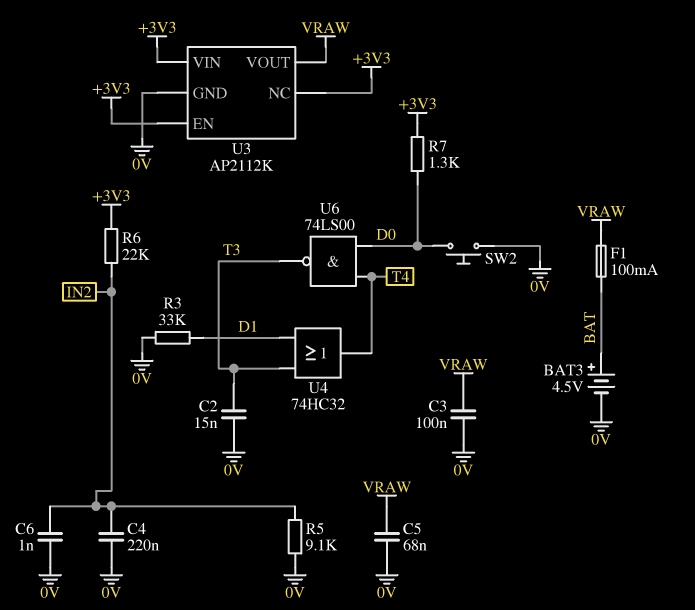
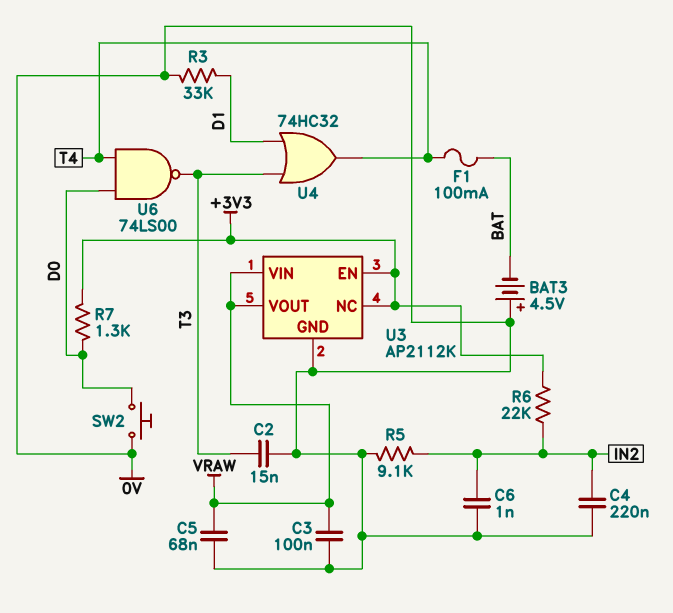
BAT3: 4.5V (plus BAT, minus 0V) -> 4.5V (plus 0V, minus BAT)
F1: 100mA (BAT, VRAW) -> 100mA (BAT, T4)
U3 pin VIN: +3V3 -> VRAW

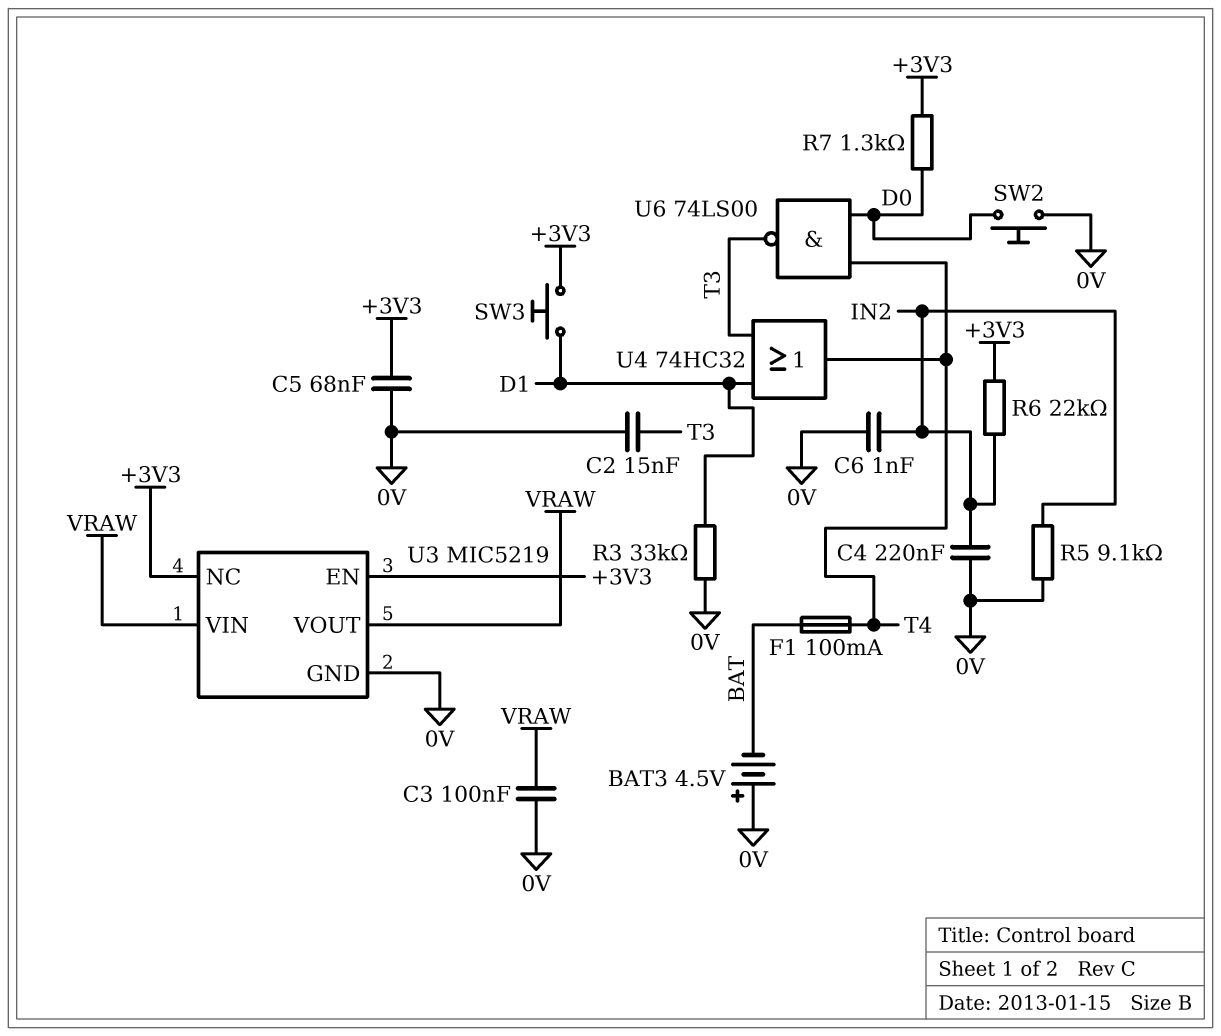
C5: 68nF (0V, VRAW) -> 68nF (+3V3, 0V)
SW3: none -> button (+3V3, D1)
U3: AP2112K -> MIC5219

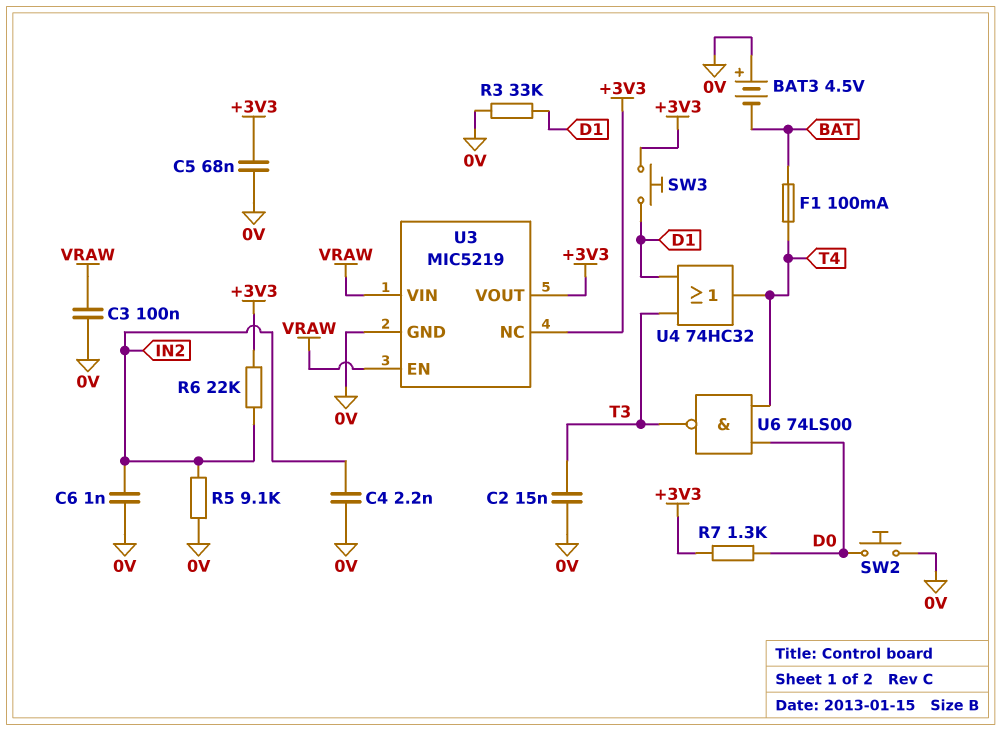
C4: 220nF (0V, IN2) -> 2.2nF (0V, IN2)
U3 pin EN: +3V3 -> VRAW
U3 pin VOUT: VRAW -> +3V3

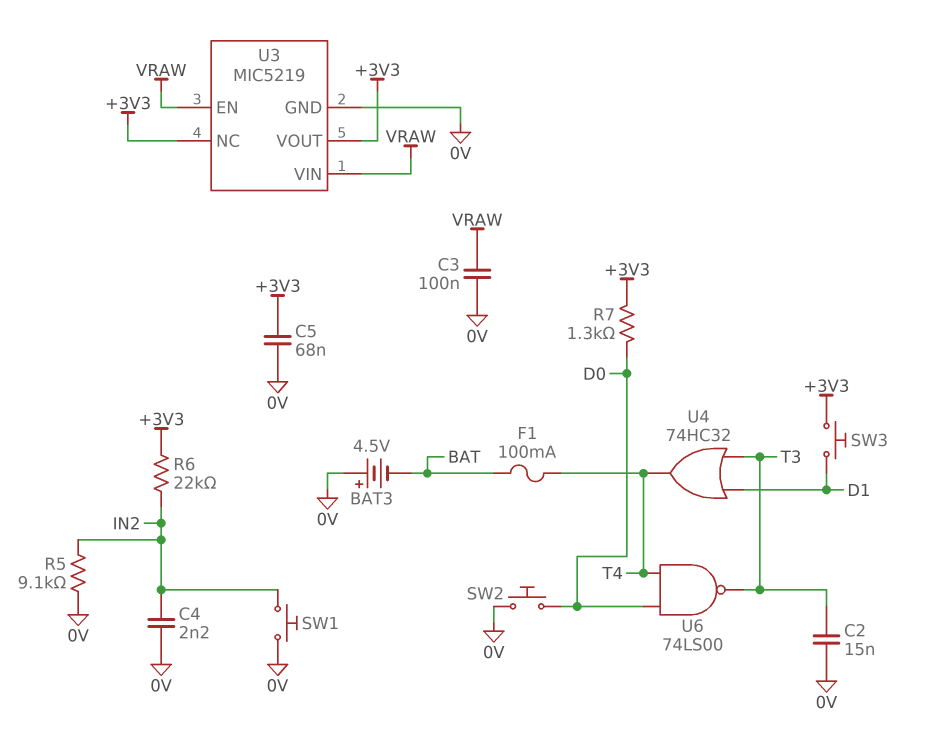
C6: 1nF (0V, IN2) -> none
R3: 33k (0V, D1) -> none
SW1: none -> button (0V, IN2)

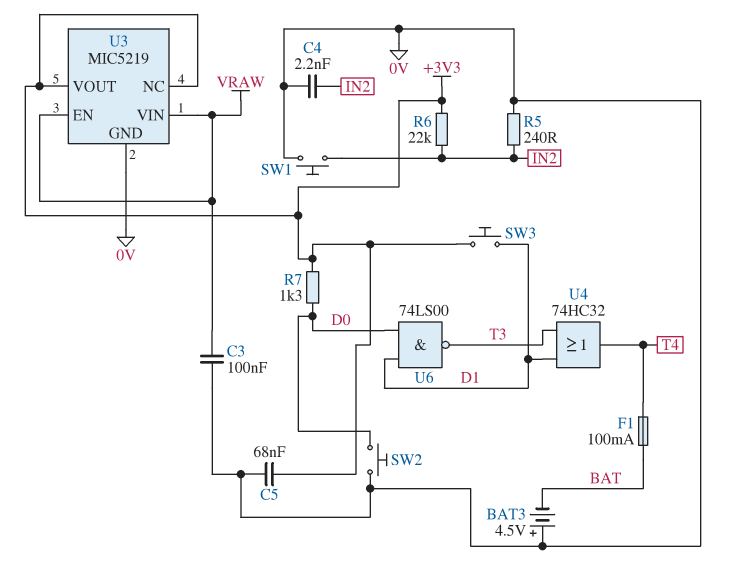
C2: 15nF (0V, T3) -> none
R5: 9.1k (0V, IN2) -> 240 (0V, IN2)
U6: NAND 74LS00 (in D0, in T4, out T3) -> NAND 74LS00 (in D0, in D1, out T3)

